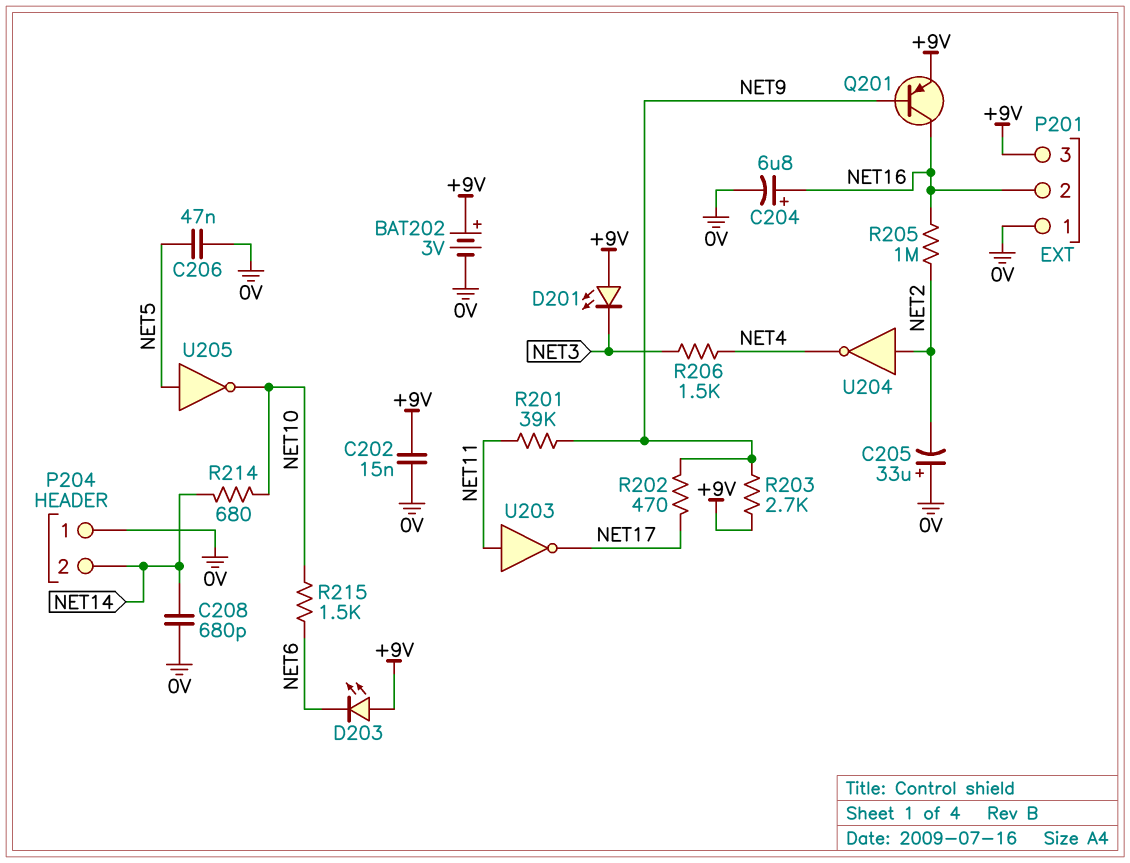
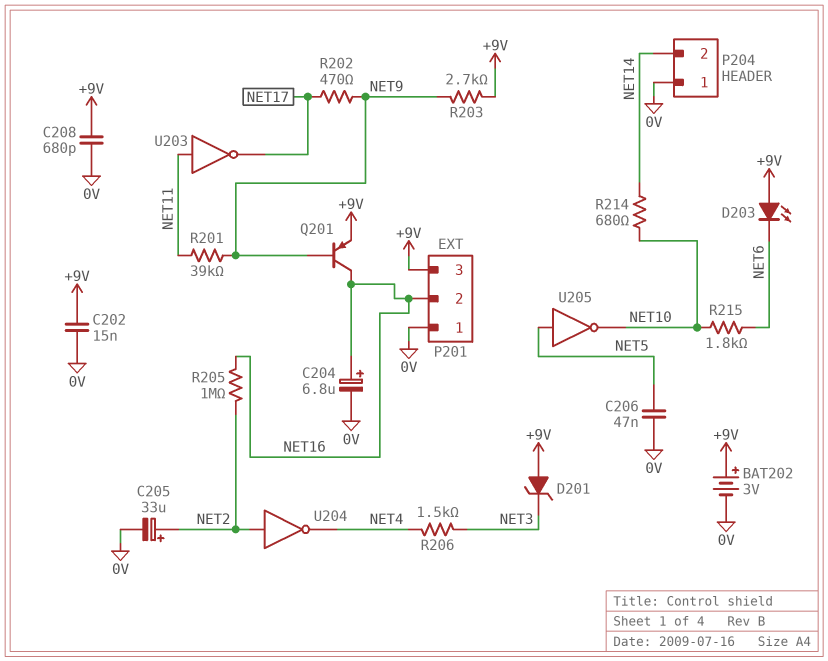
C205: 33uF (plus 0V, minus NET2) -> 33uF (plus NET2, minus 0V)
C208: 680pF (0V, NET14) -> 680pF (+9V, 0V)
D201: LED (A +9V, K NET3) -> zener (A +9V, K NET3)
R215: 1.5k (NET6, NET10) -> 1.8k (NET6, NET10)

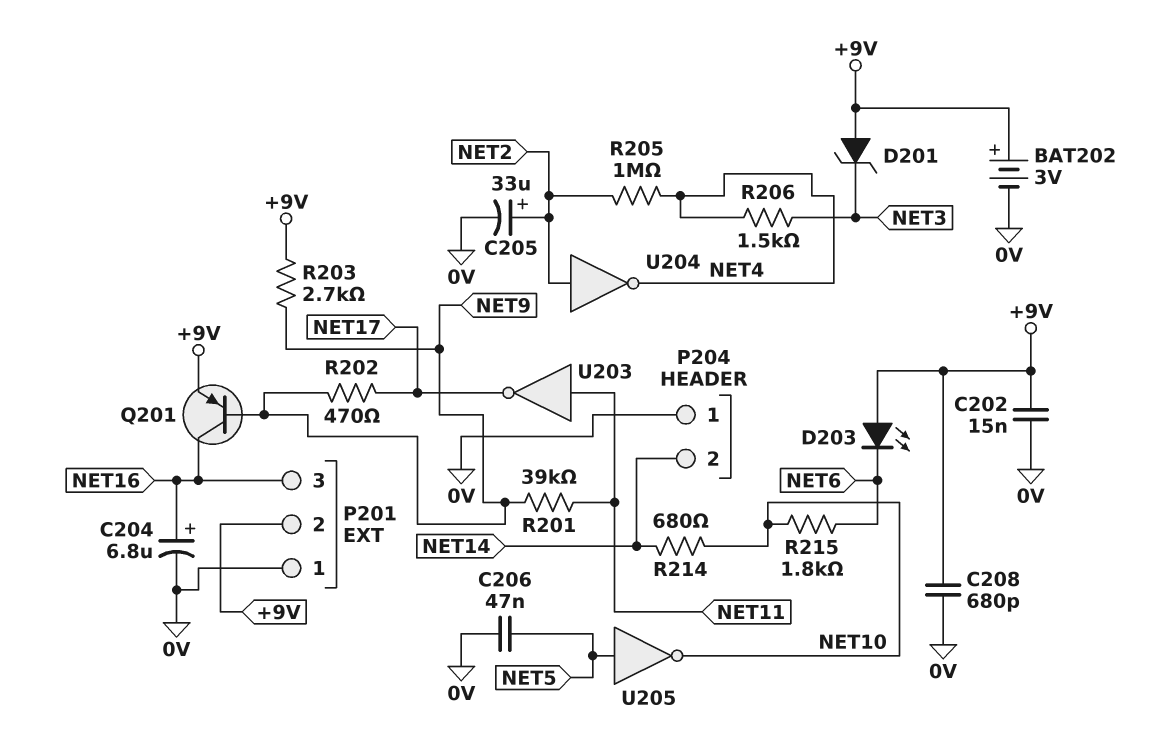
P201 pin 2: NET16 -> +9V
P201 pin 3: +9V -> NET16
R205: 1M (NET2, NET16) -> 1M (NET2, NET4)

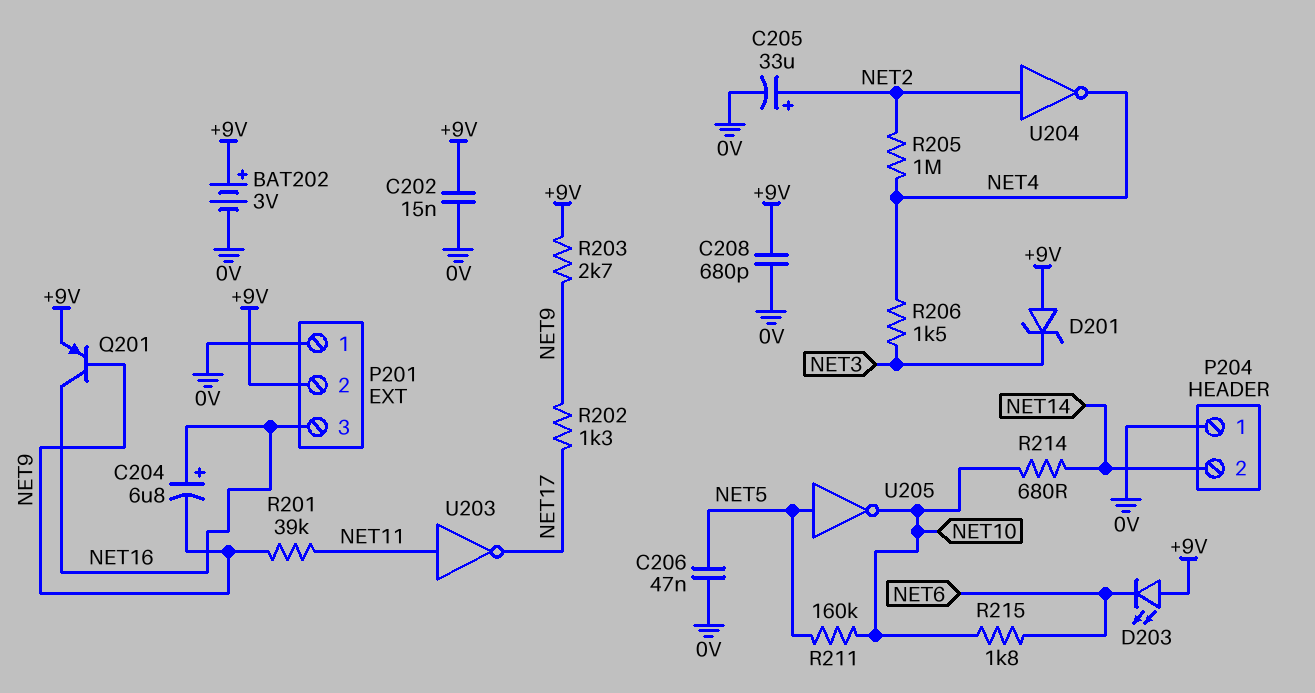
C204: 6.8uF (plus NET16, minus 0V) -> 6.8uF (plus NET16, minus NET9)
R202: 470 (NET9, NET17) -> 1.3k (NET9, NET17)
R211: none -> 160k (NET5, NET10)

